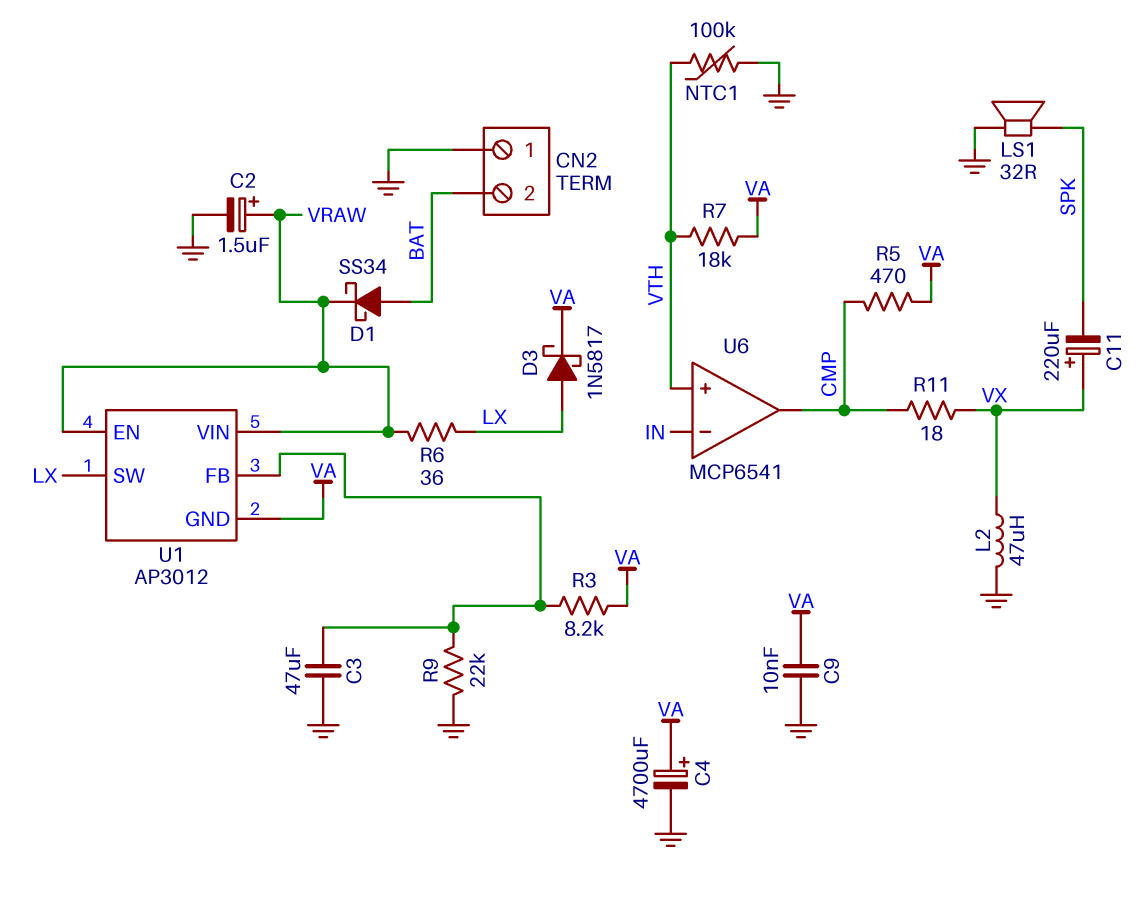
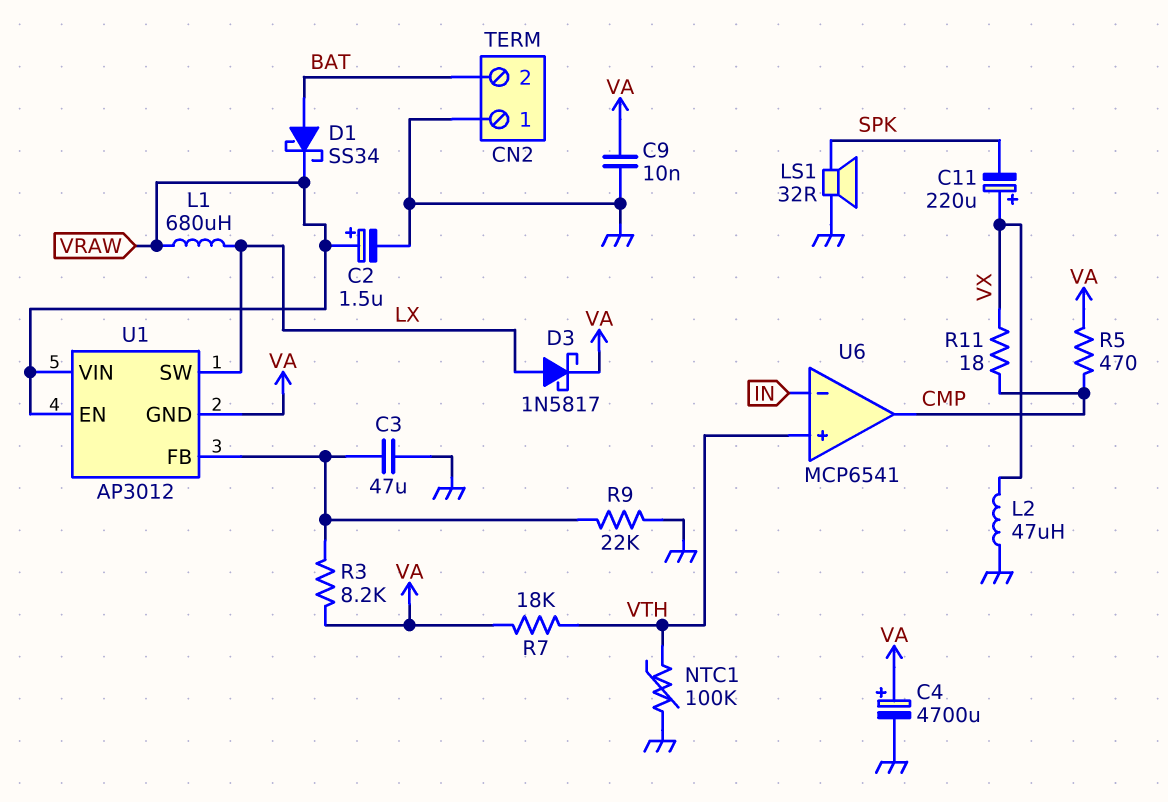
L1: none -> 680uH (LX, VRAW)
R6: 36 (LX, VRAW) -> none

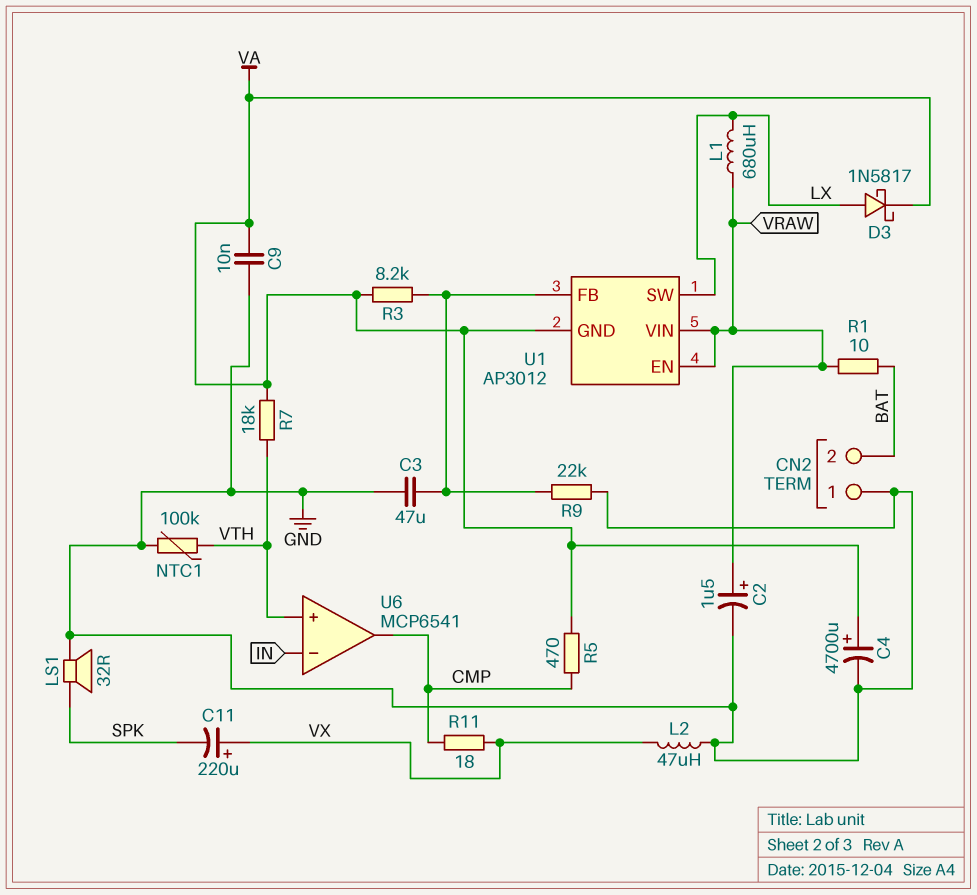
D1: schottky SS34 (A BAT, K VRAW) -> none
R1: none -> 10 (BAT, VRAW)

